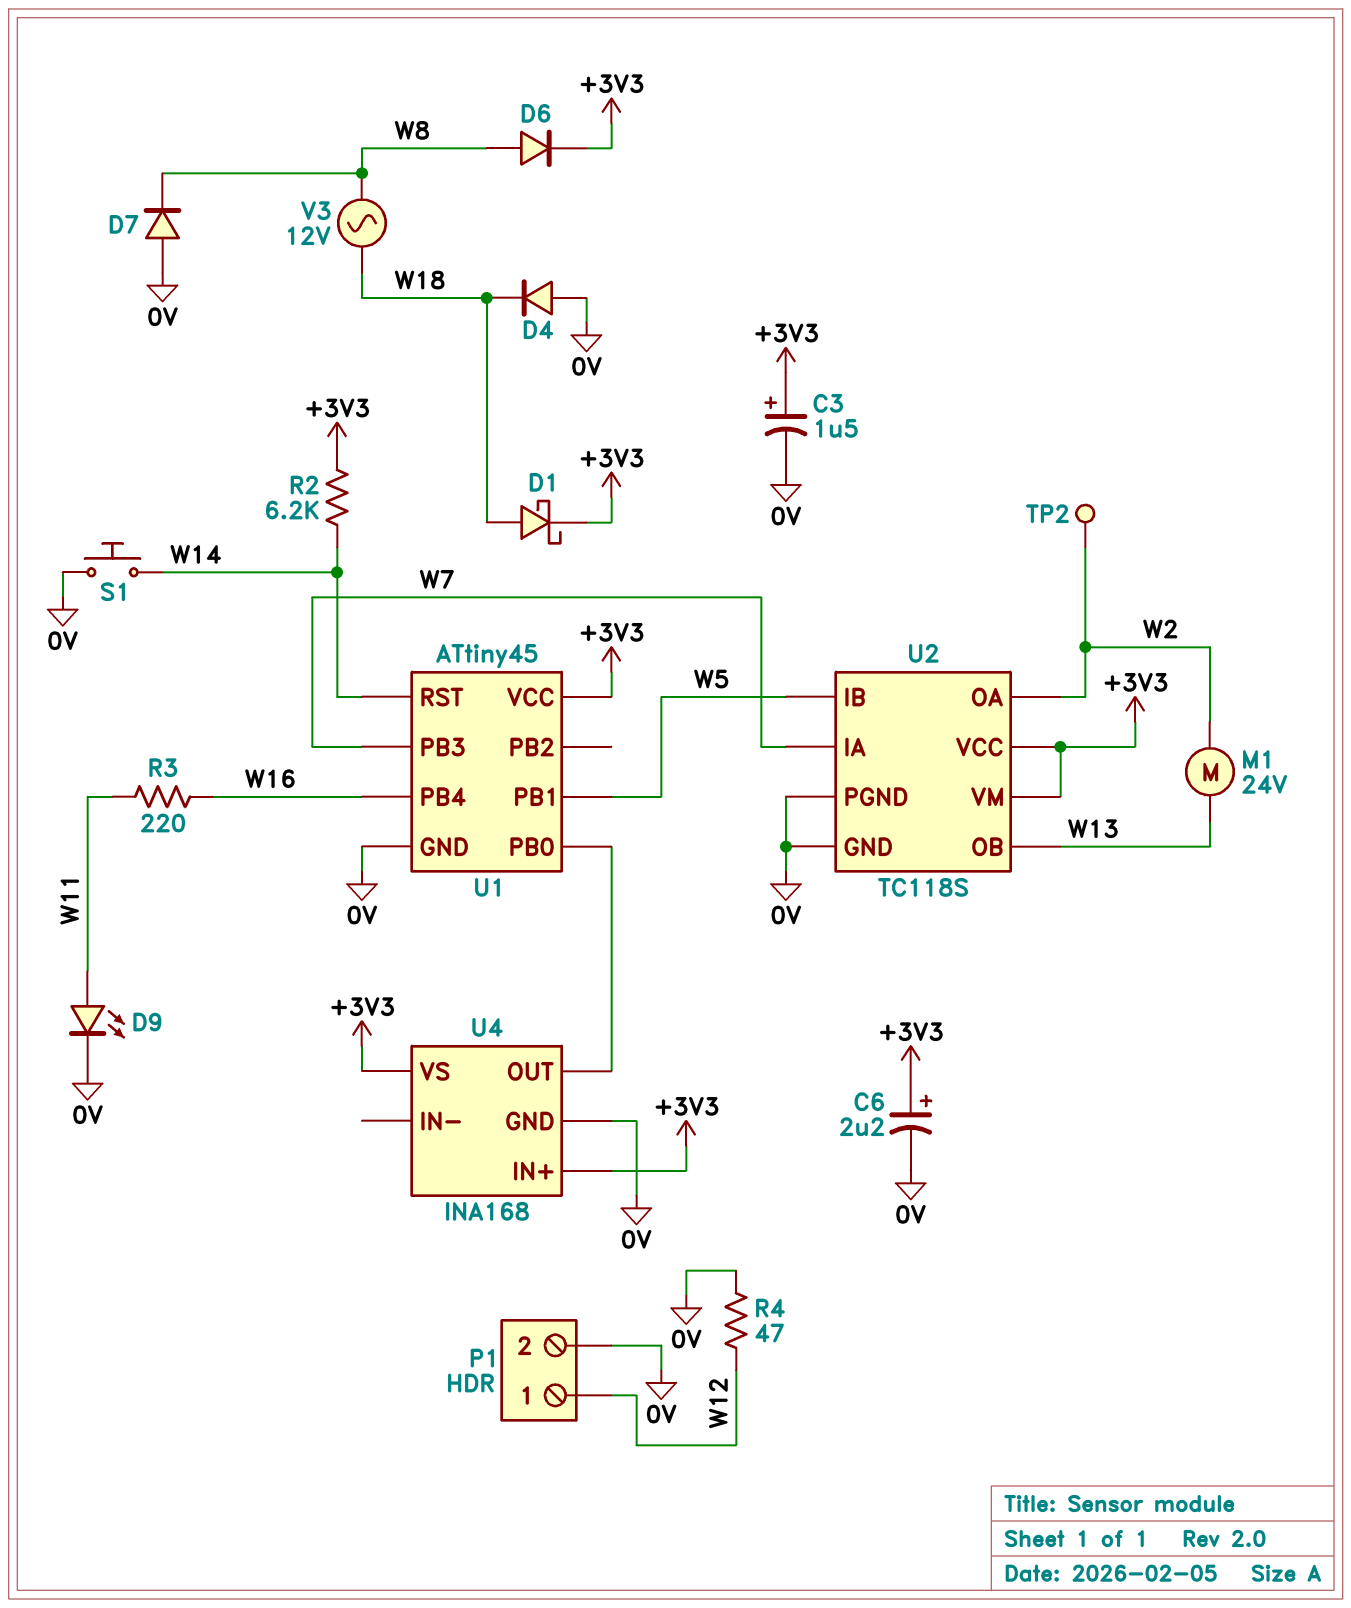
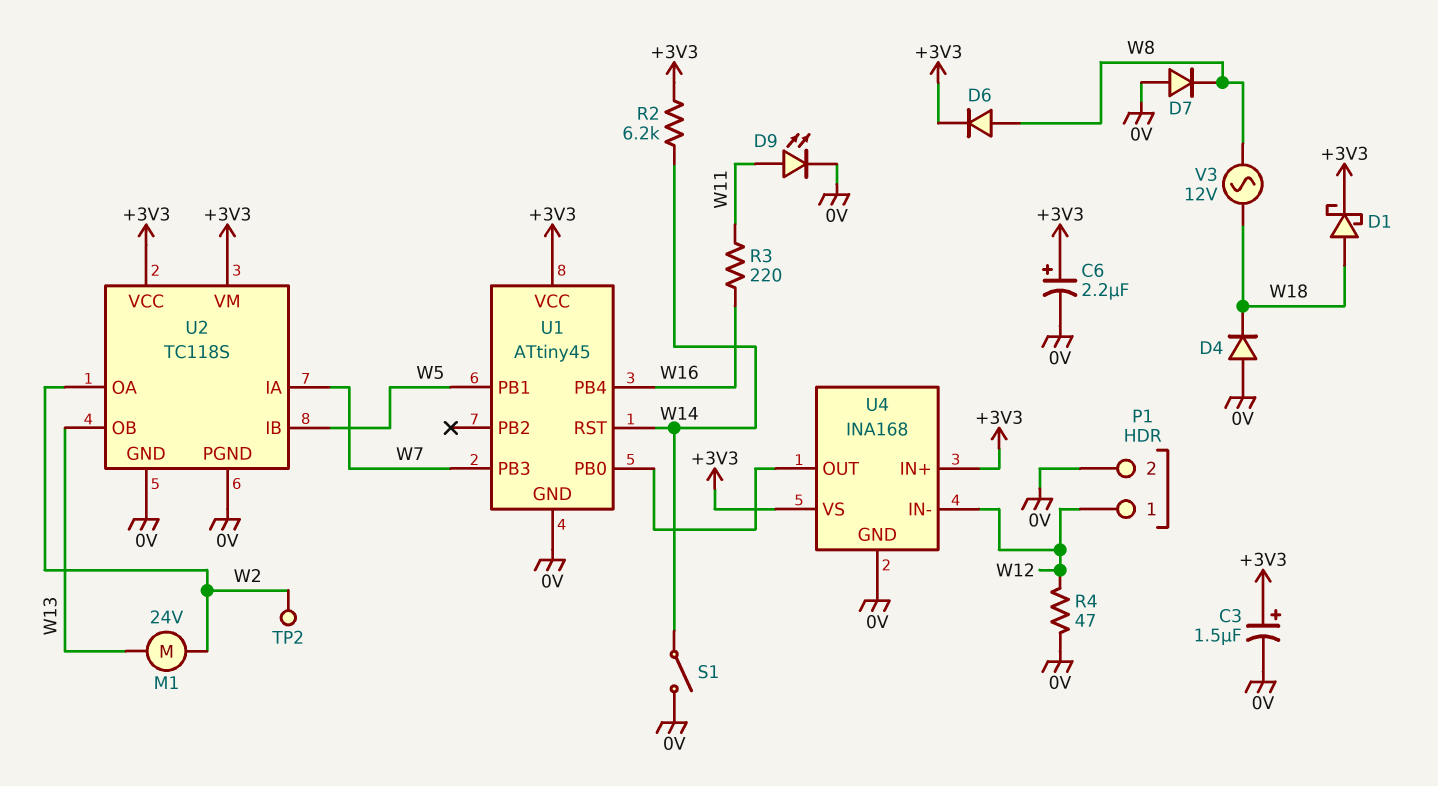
S1: button (0V, W14) -> switch (0V, W14)
U4 pin IN-: none -> W12

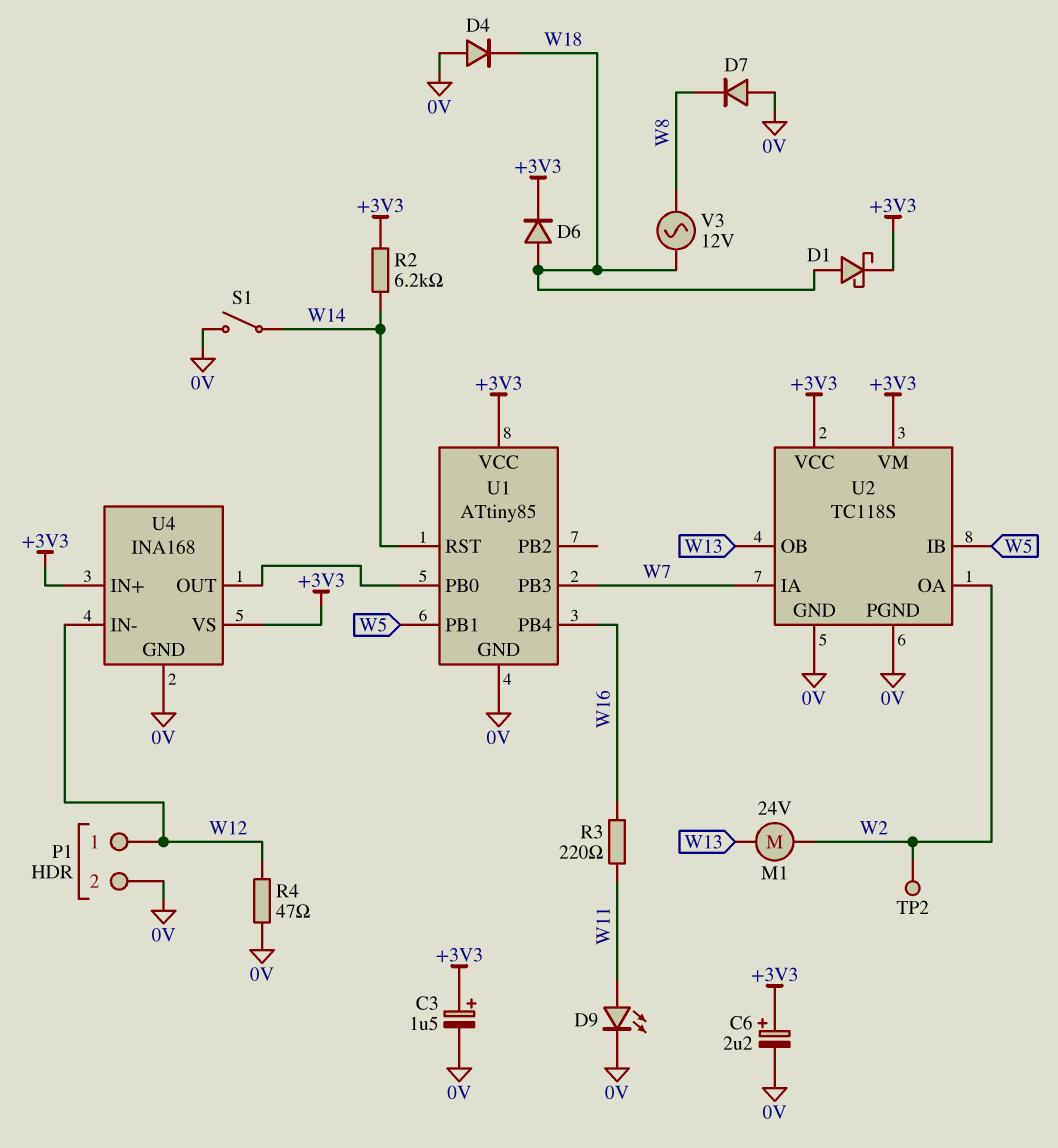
D6: diode (A W8, K +3V3) -> diode (A W18, K +3V3)
U1: ATtiny45 -> ATtiny85

